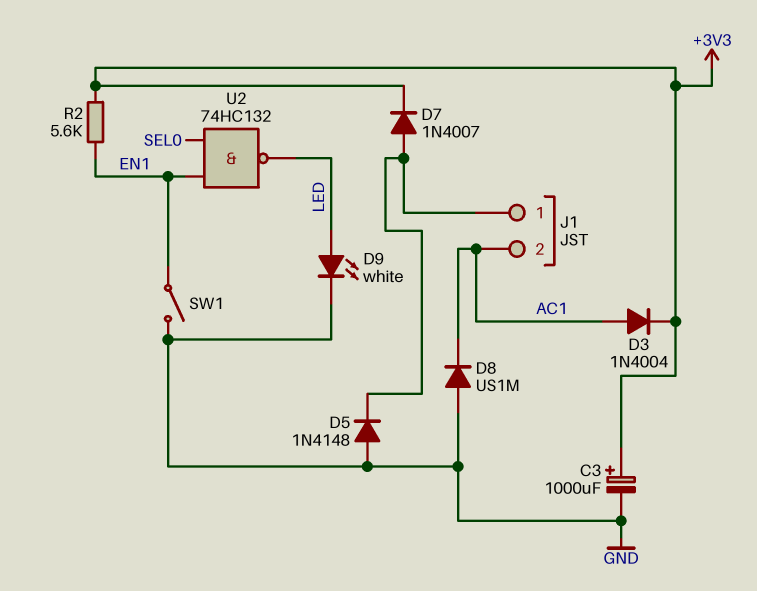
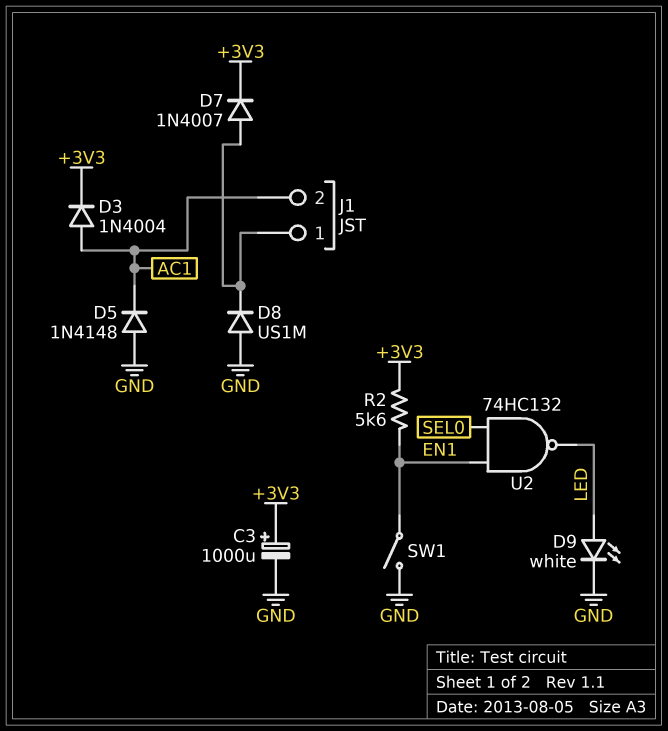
D5: diode 1N4148 (A GND, K J1/1) -> diode 1N4148 (A GND, K AC1)
D8: diode US1M (A GND, K AC1) -> diode US1M (A GND, K J1/1)

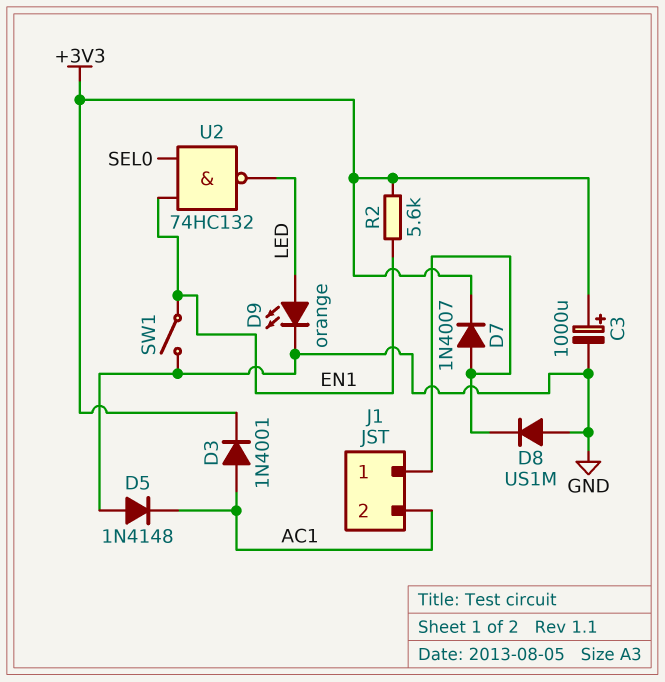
D3: diode 1N4004 (A AC1, K +3V3) -> diode 1N4001 (A AC1, K +3V3)
D9: LED white (A LED, K GND) -> LED orange (A LED, K GND)

